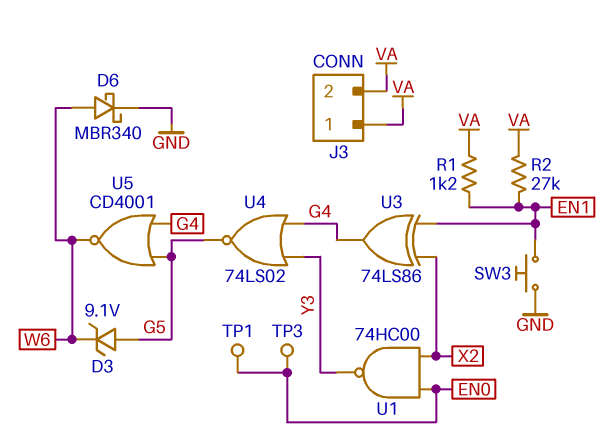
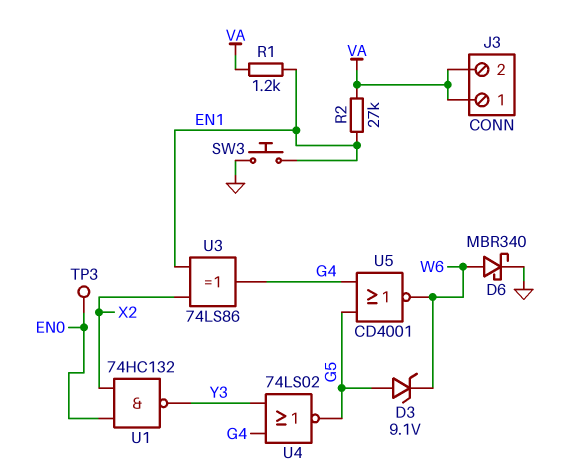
TP1: test point (EN0) -> none
U1: NAND 74HC00 (in EN0, in X2, out Y3) -> NAND 74HC132 (in EN0, in X2, out Y3)

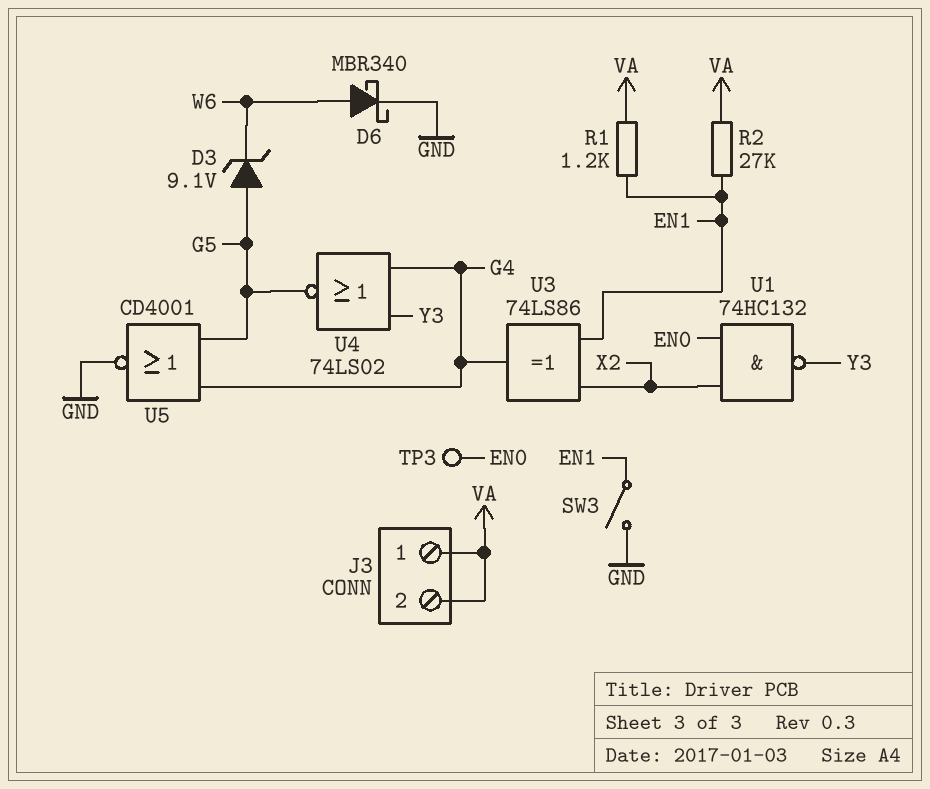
SW3: button (EN1, GND) -> switch (EN1, GND)
U5: NOR CD4001 (in G4, in G5, out W6) -> NOR CD4001 (in G4, in G5, out GND)

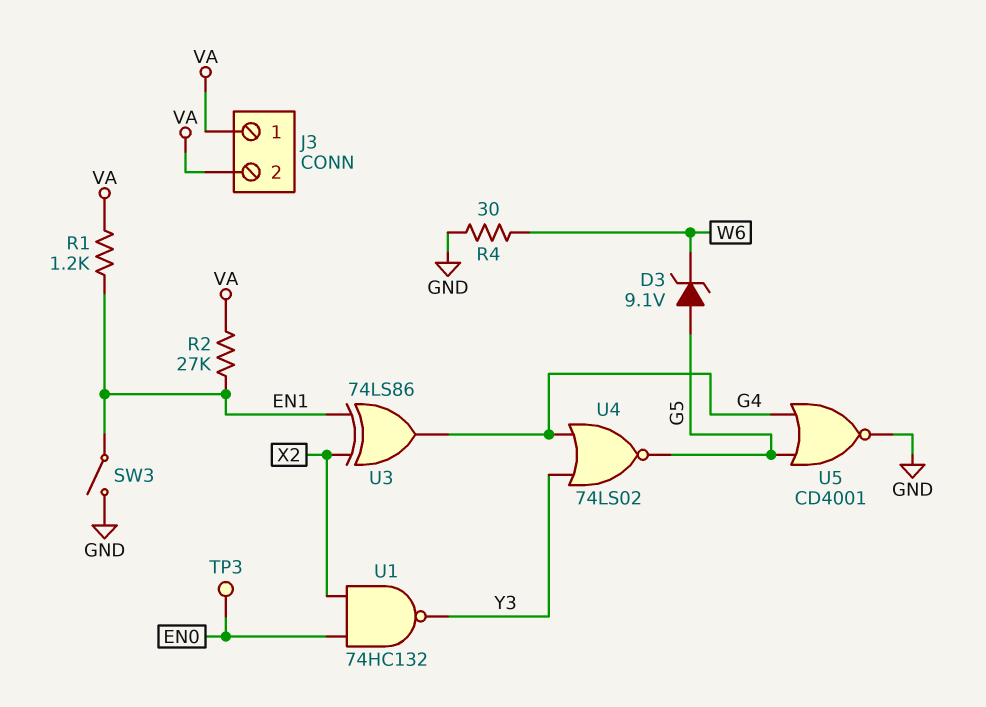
D6: schottky MBR340 (A W6, K GND) -> none
R4: none -> 30 (GND, W6)

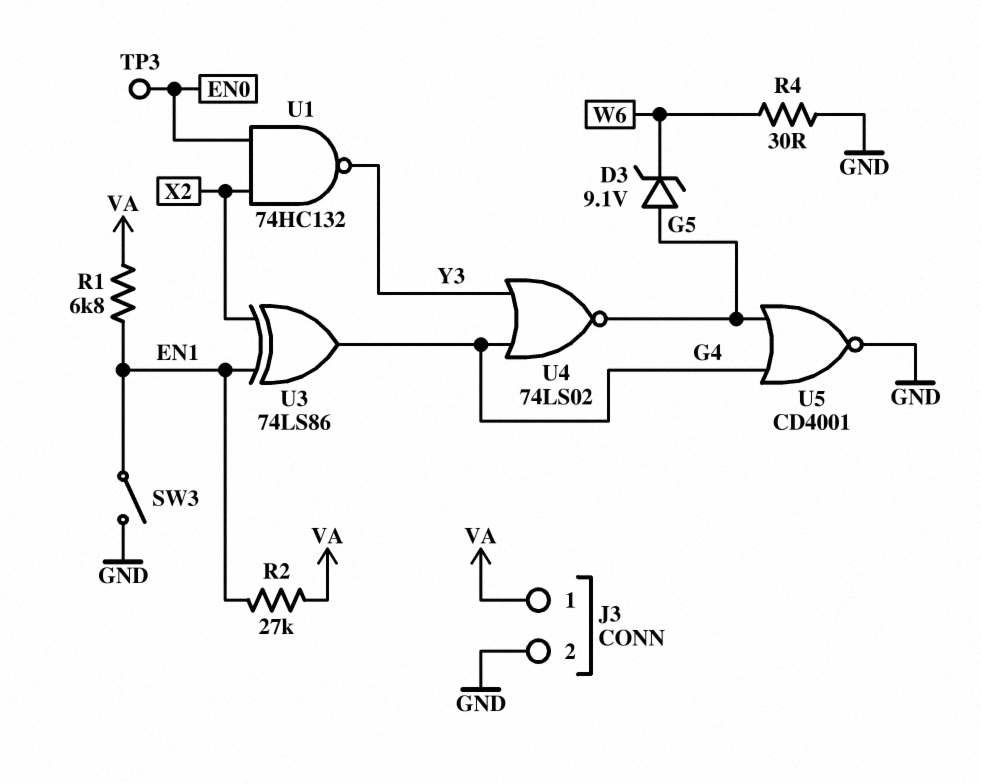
J3 pin 2: VA -> GND
R1: 1.2k (EN1, VA) -> 6.8k (EN1, VA)

